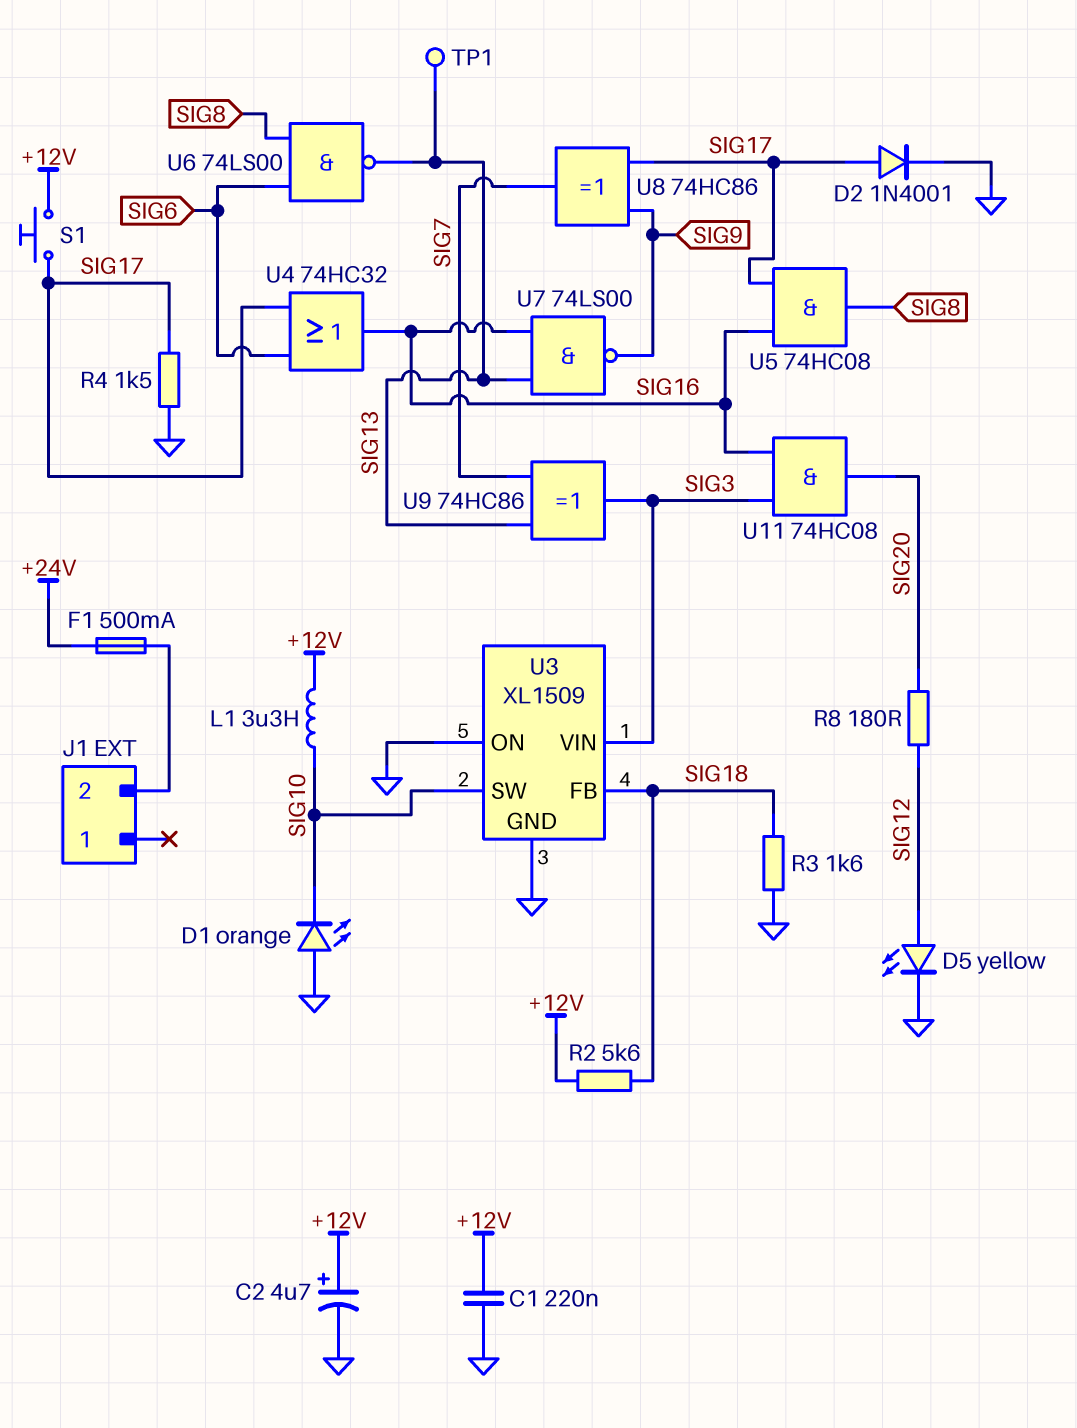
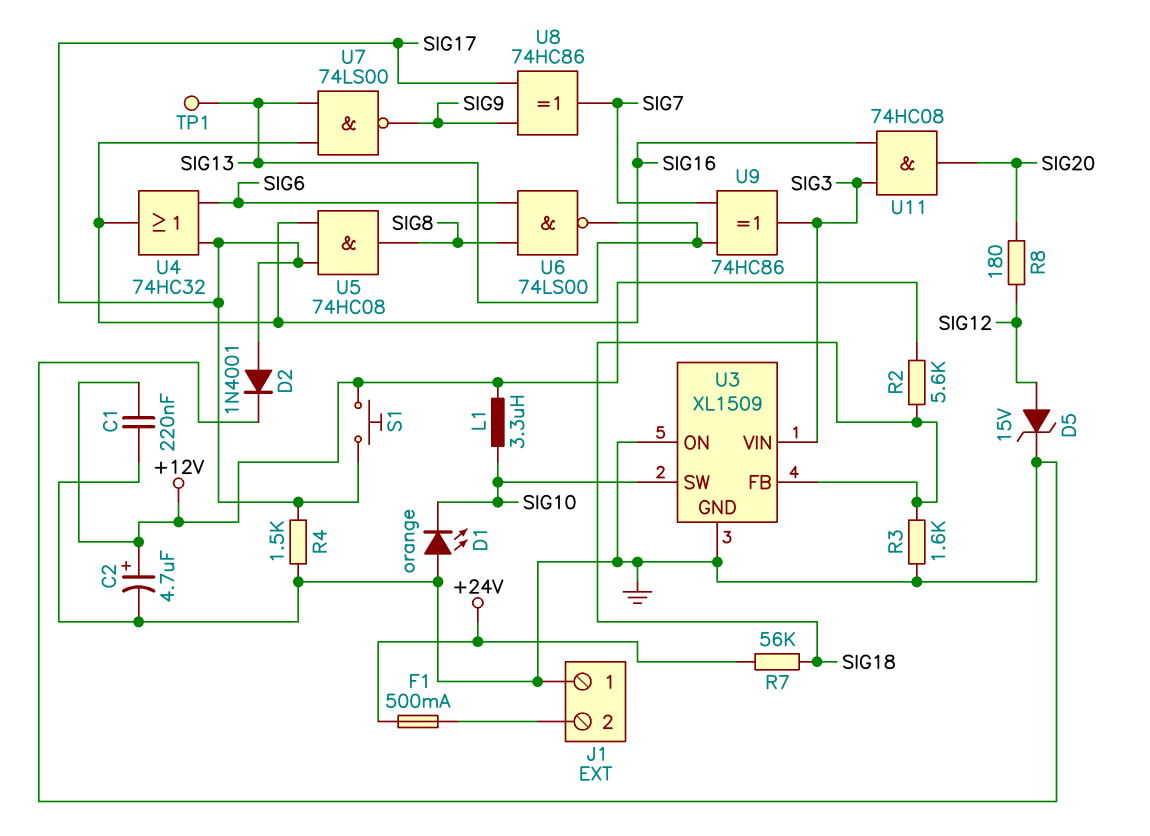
D5: LED yellow (A SIG12, K GND) -> zener 15V (A SIG12, K GND)
J1 pin 1: none -> GND
R7: none -> 56k (+24V, SIG18)

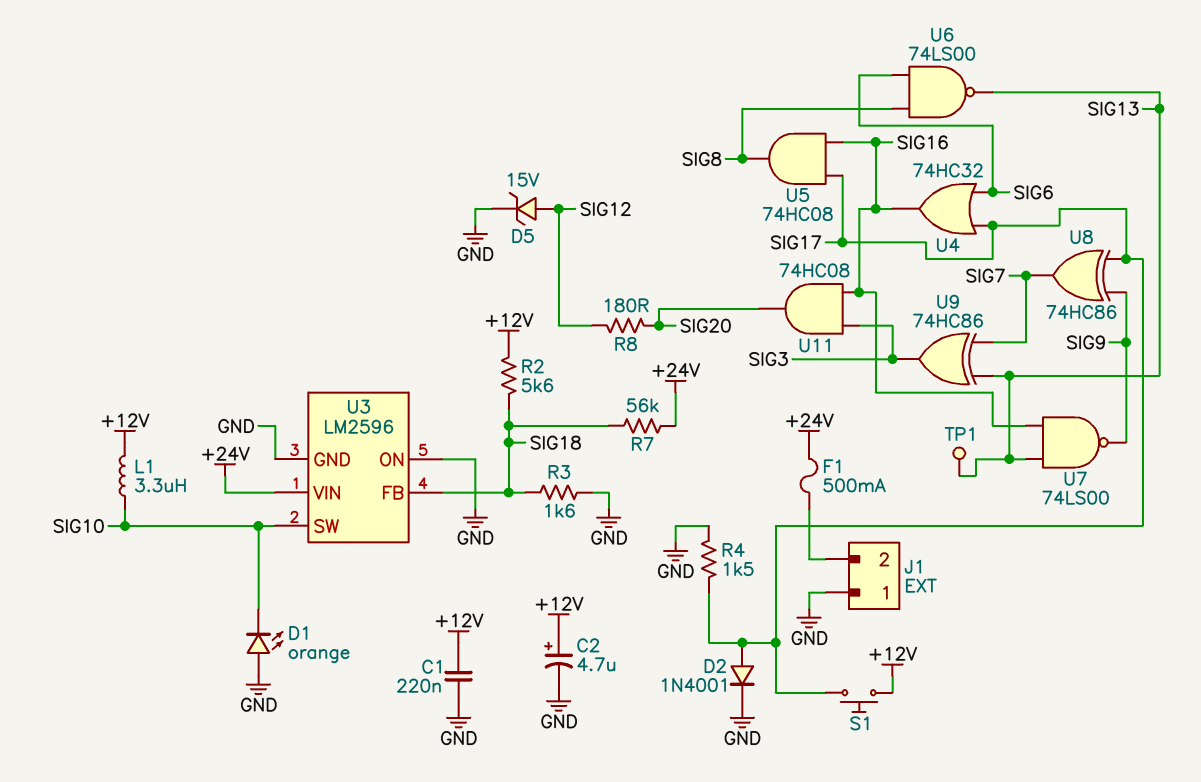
U3: XL1509 -> LM2596
U3 pin VIN: SIG3 -> +24V

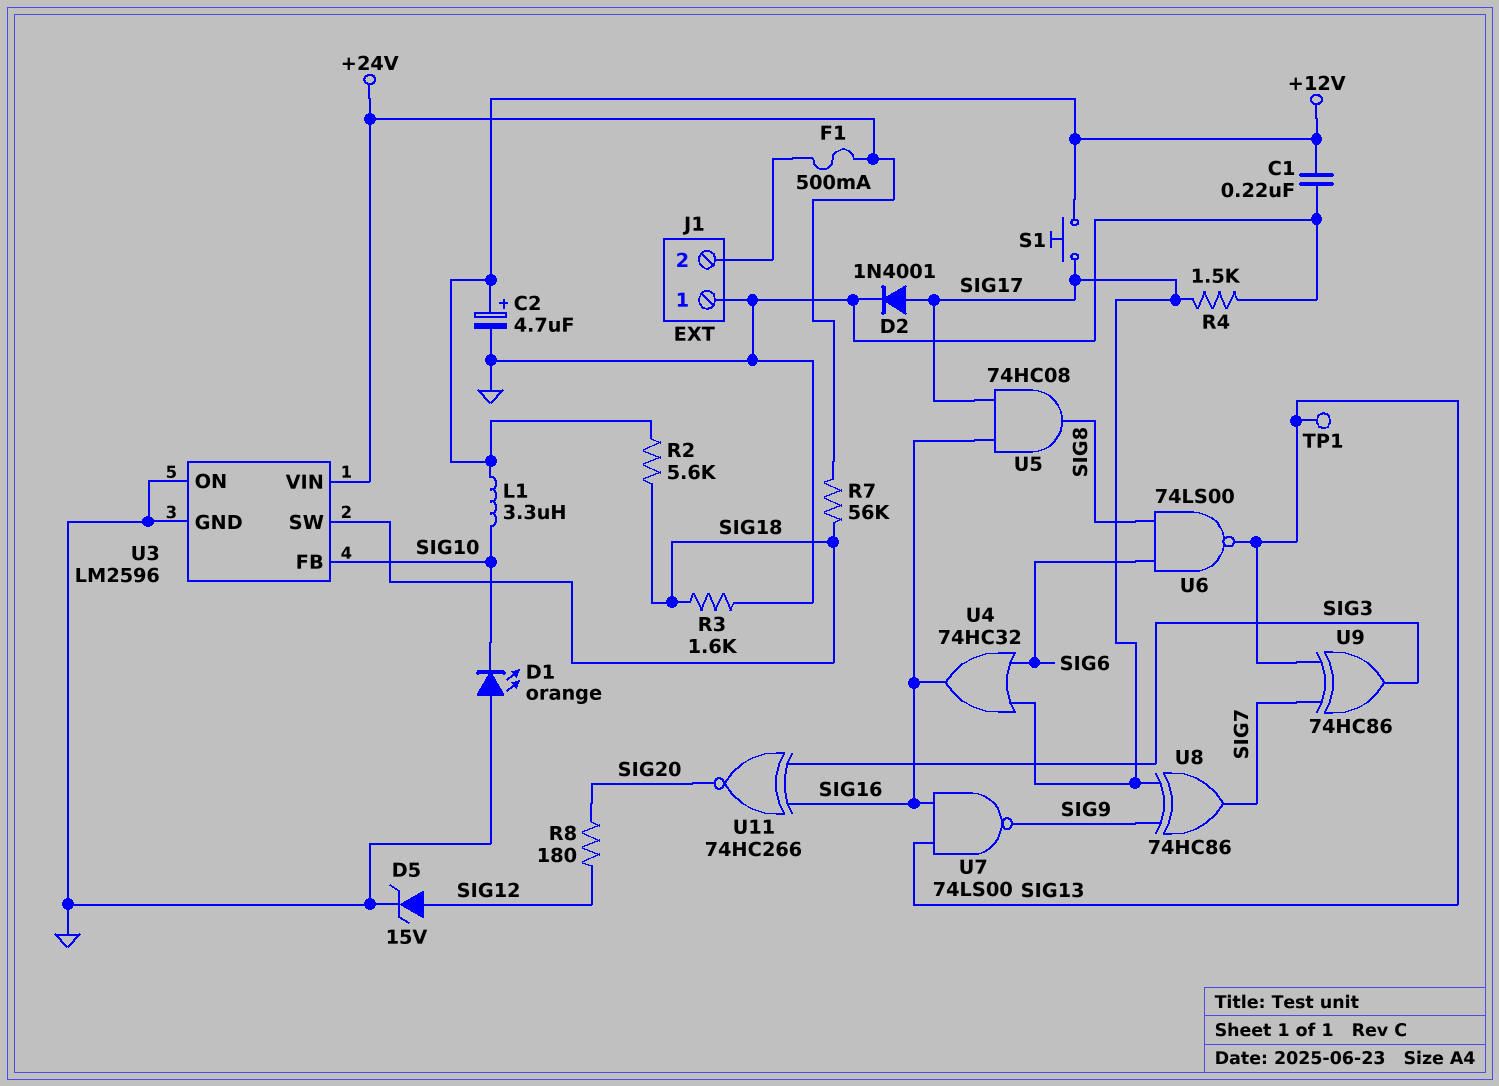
U3 pin FB: SIG18 -> SIG10
U3 pin SW: SIG10 -> SIG18
U11: AND 74HC08 (in SIG3, in SIG16, out SIG20) -> XNOR 74HC266 (in SIG3, in SIG16, out SIG20)

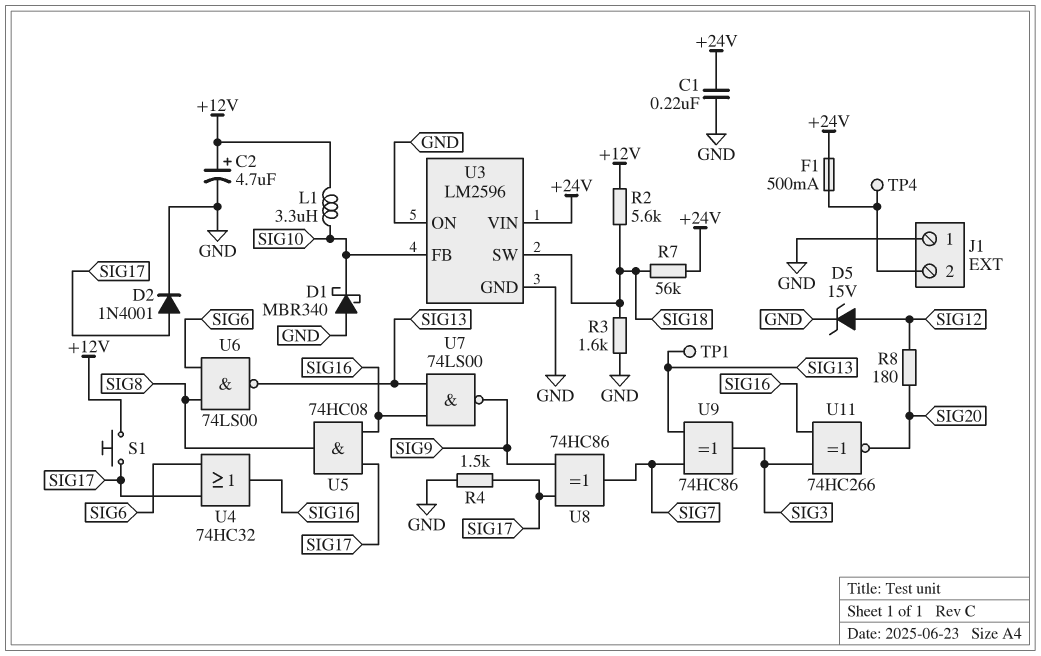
C1: 220nF (+12V, GND) -> 220nF (+24V, GND)
D1: LED orange (A GND, K SIG10) -> schottky MBR340 (A GND, K SIG10)
TP4: none -> test point (J1/2)

